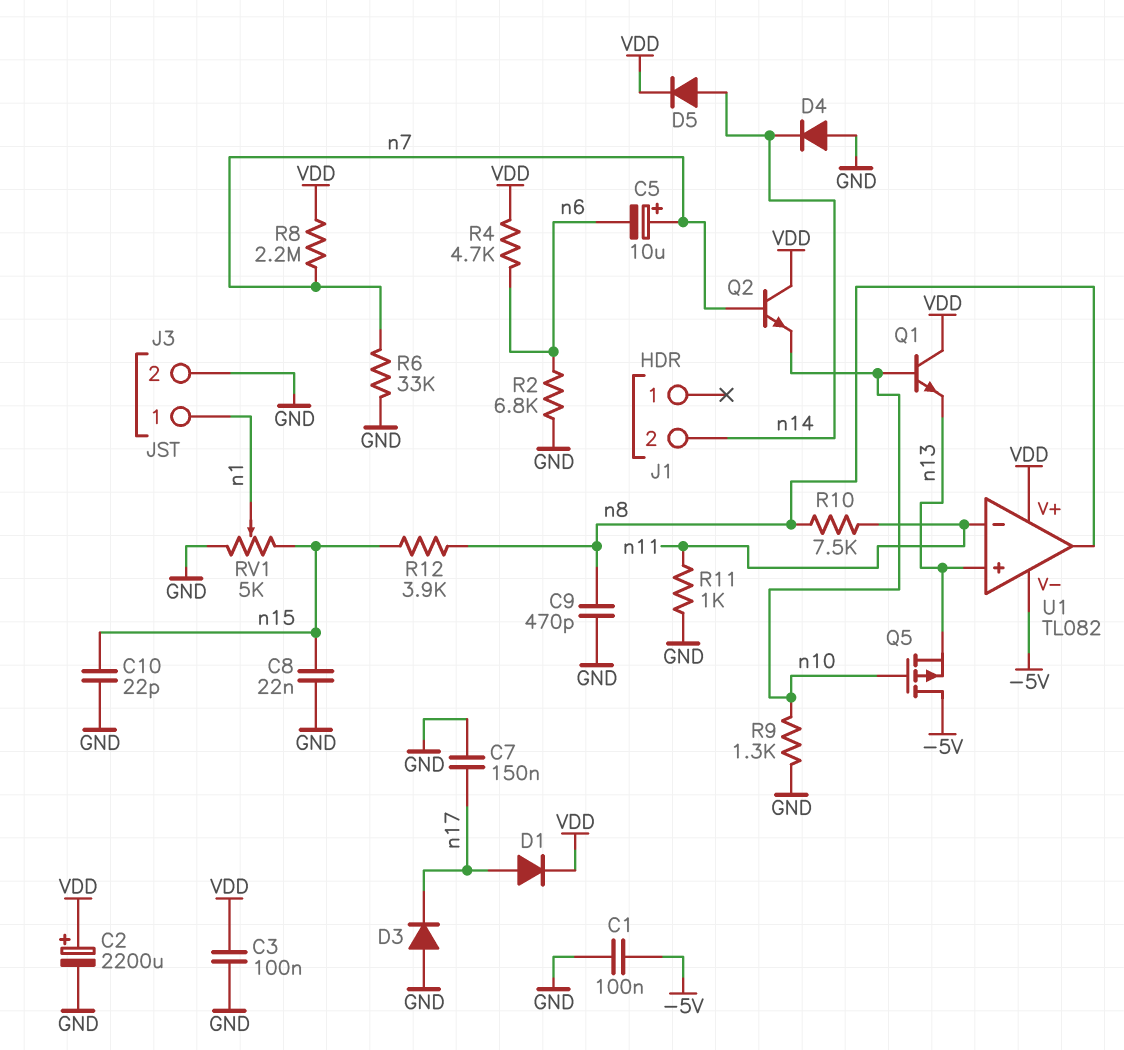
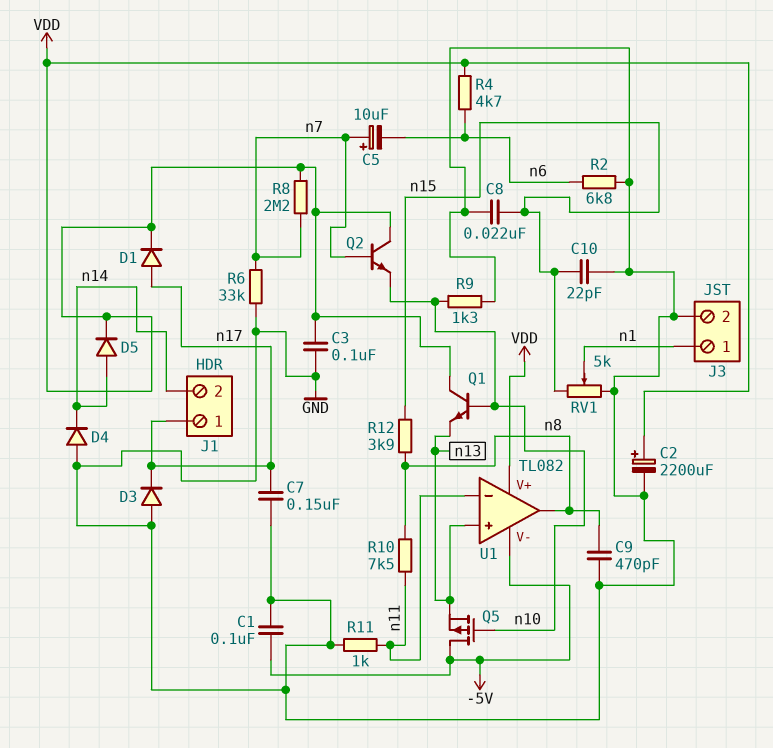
J1 pin 1: none -> n17

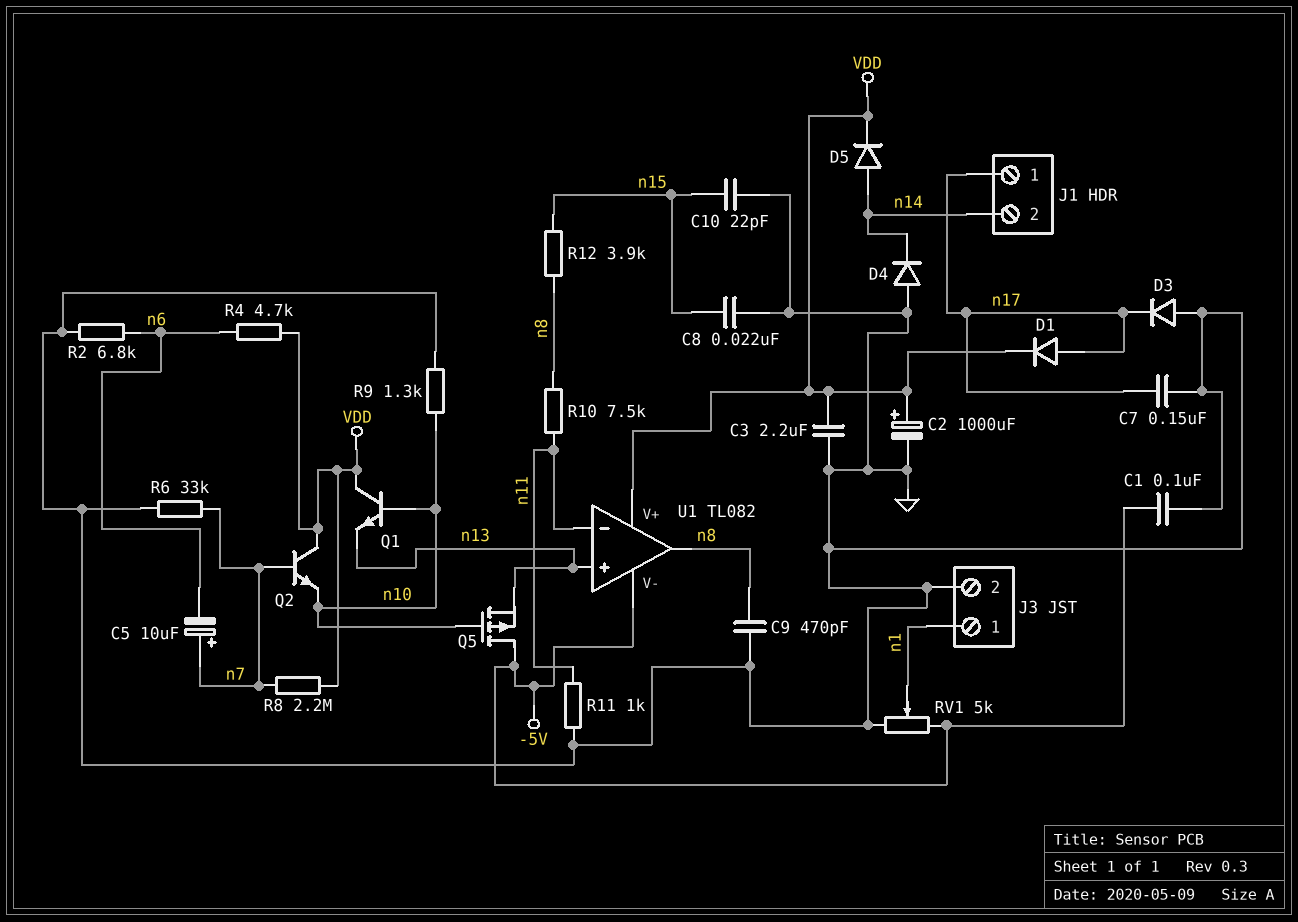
C2: 2200uF (plus VDD, minus GND) -> 1000uF (plus VDD, minus GND)
C3: 100nF (GND, VDD) -> 2.2uF (GND, VDD)
RV1: 5k (GND, n15, wiper n1) -> 5k (-5V, GND, wiper n1)

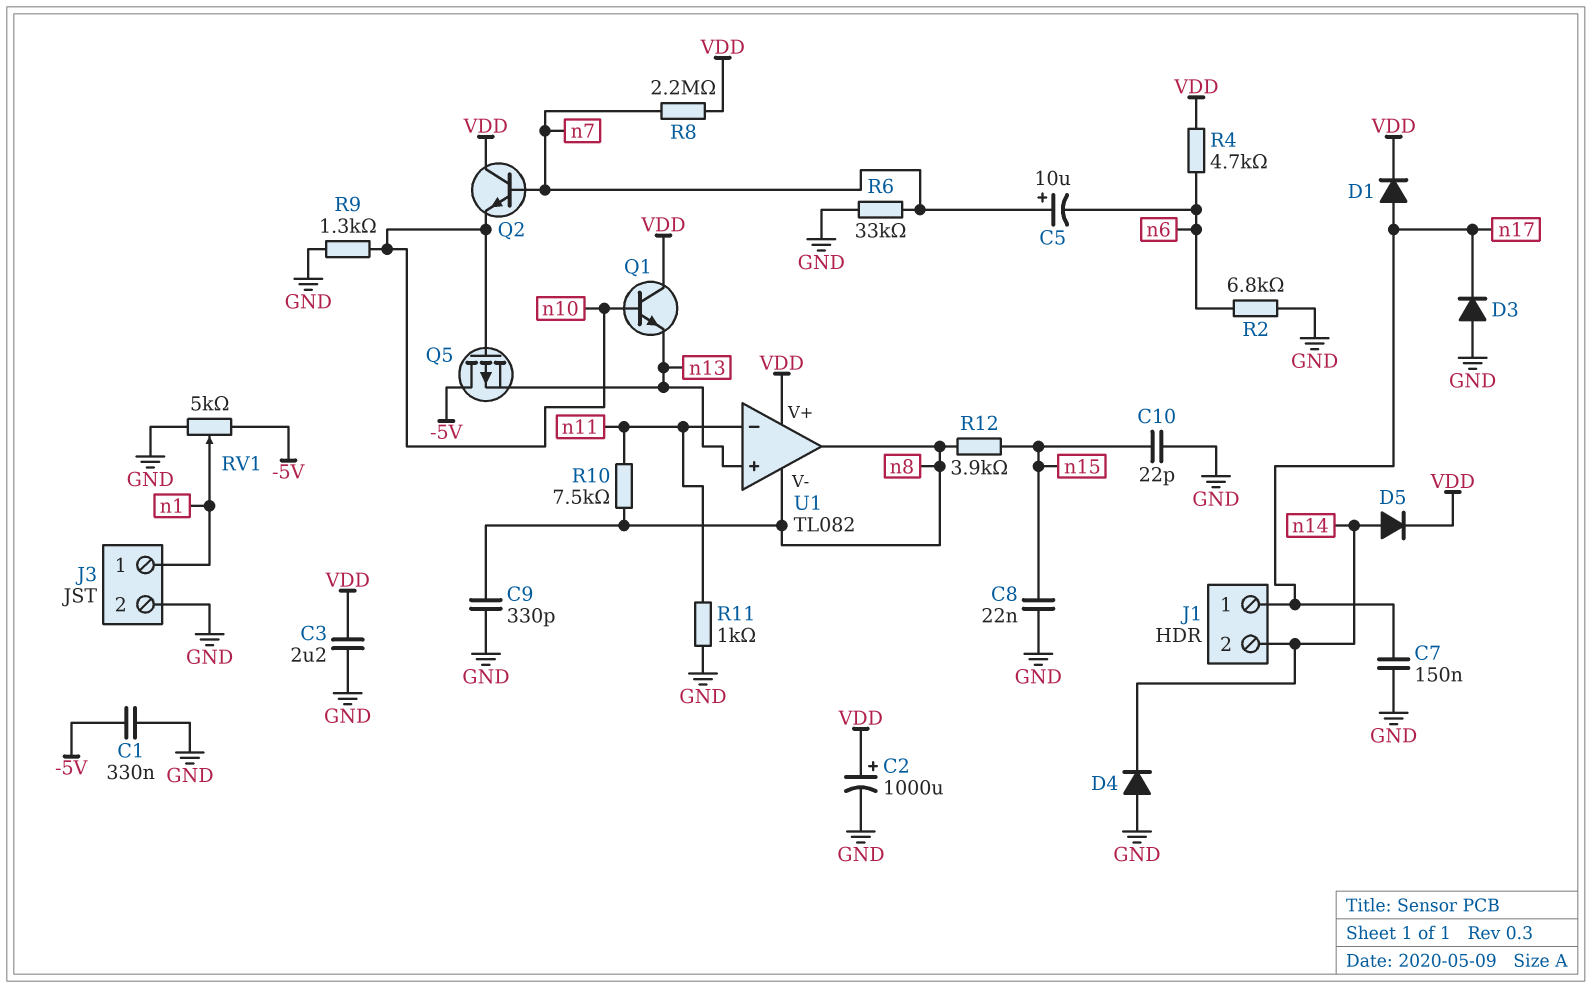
C1: 100nF (-5V, GND) -> 330nF (-5V, GND)
C9: 470pF (GND, n8) -> 330pF (GND, n8)
U1 pin V-: -5V -> n8

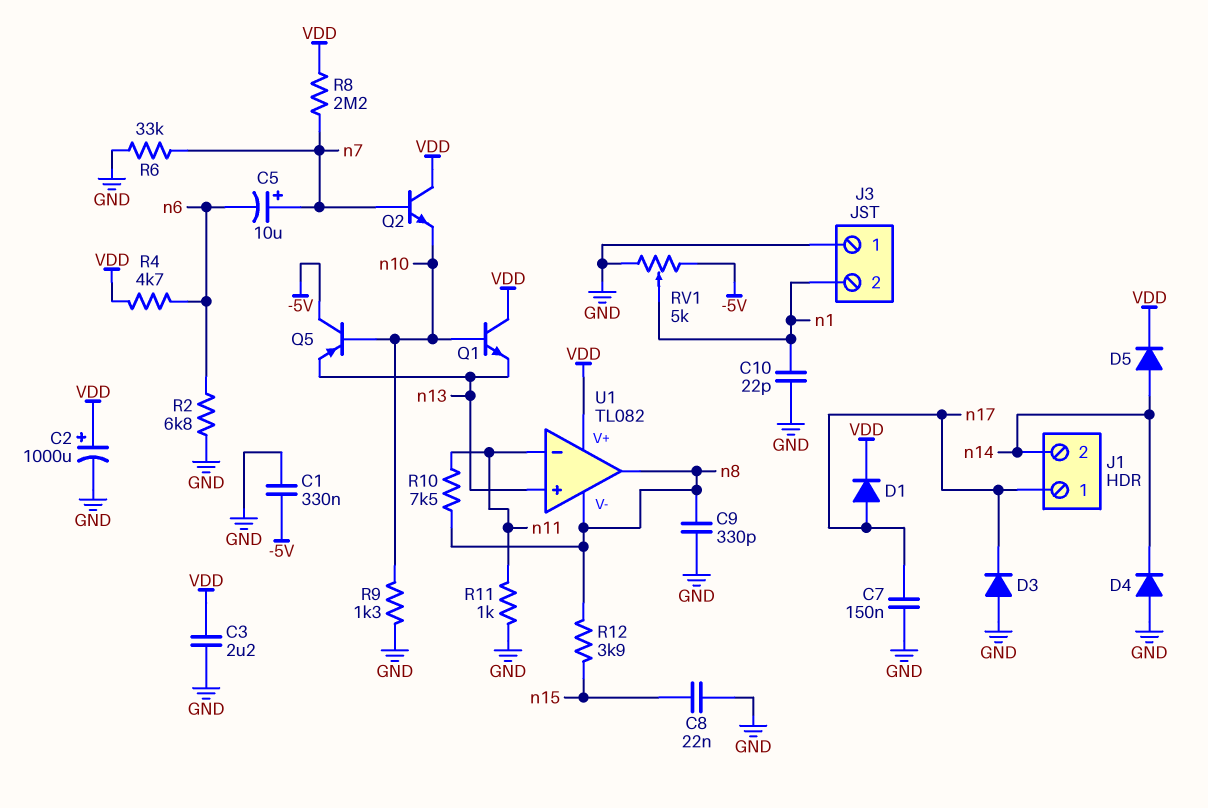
C10: 22pF (GND, n15) -> 22pF (GND, n1)
J3 pin 1: n1 -> GND
J3 pin 2: GND -> n1
Q5: PMOS (G n10, D -5V, S n13) -> PNP (B n10, C -5V, E n13)

